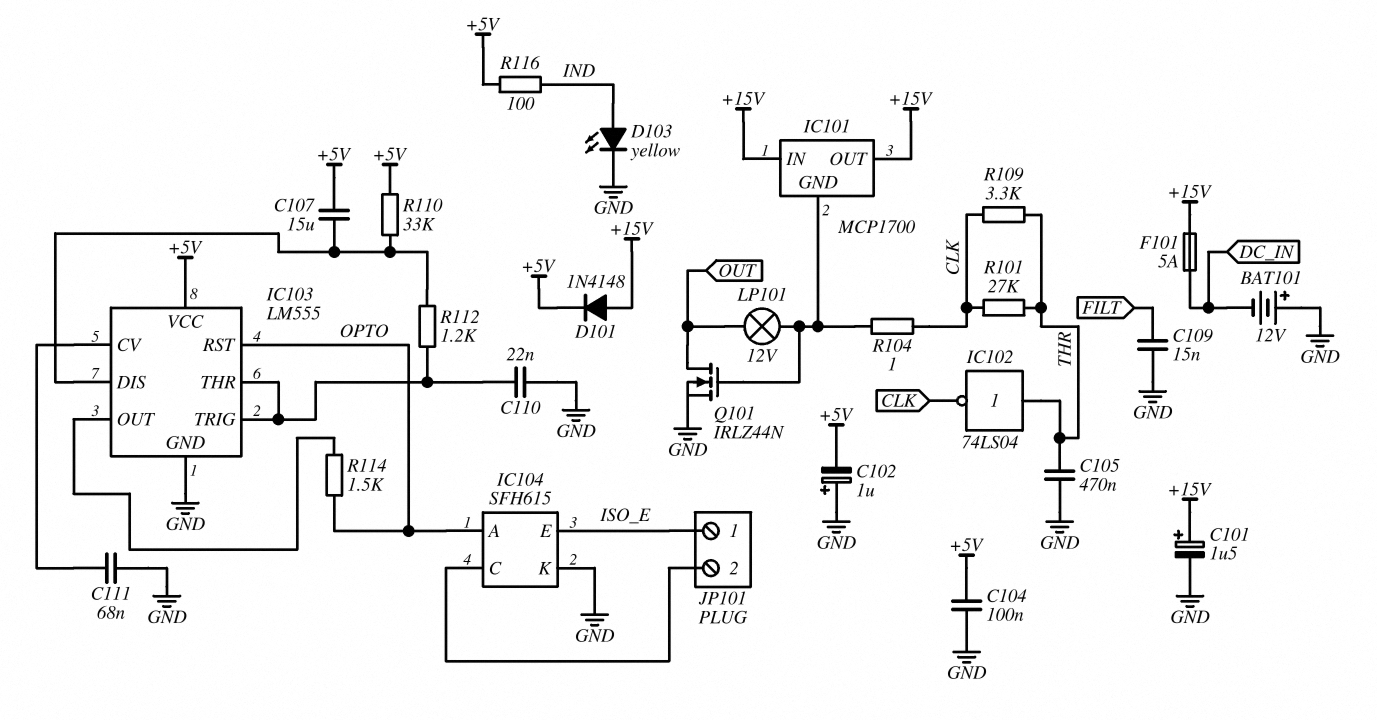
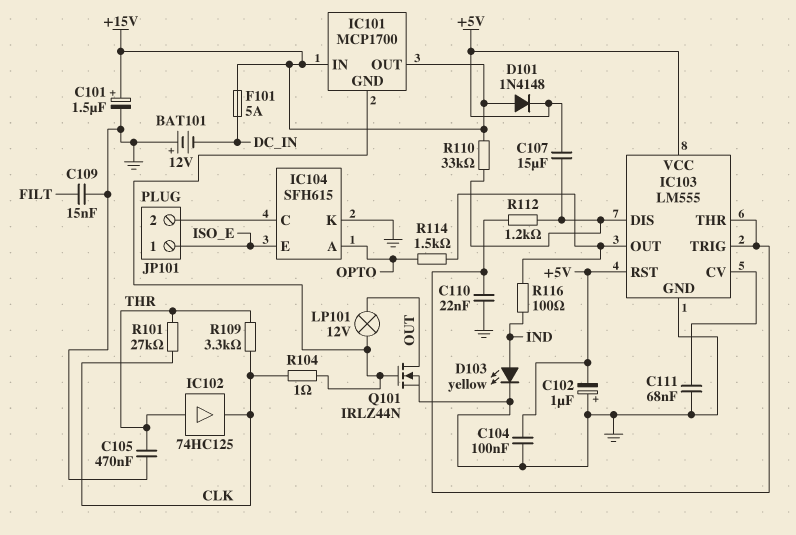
IC102: NOT 74LS04 (in THR, out CLK) -> buffer 74HC125 (in THR, out CLK)
IC103 pin RST: OPTO -> +5V
R110: 33k (+5V, IC103/DIS) -> 33k (+15V, IC103/DIS)
R116: 100 (+5V, IND) -> 100 (IC103/OUT, IND)

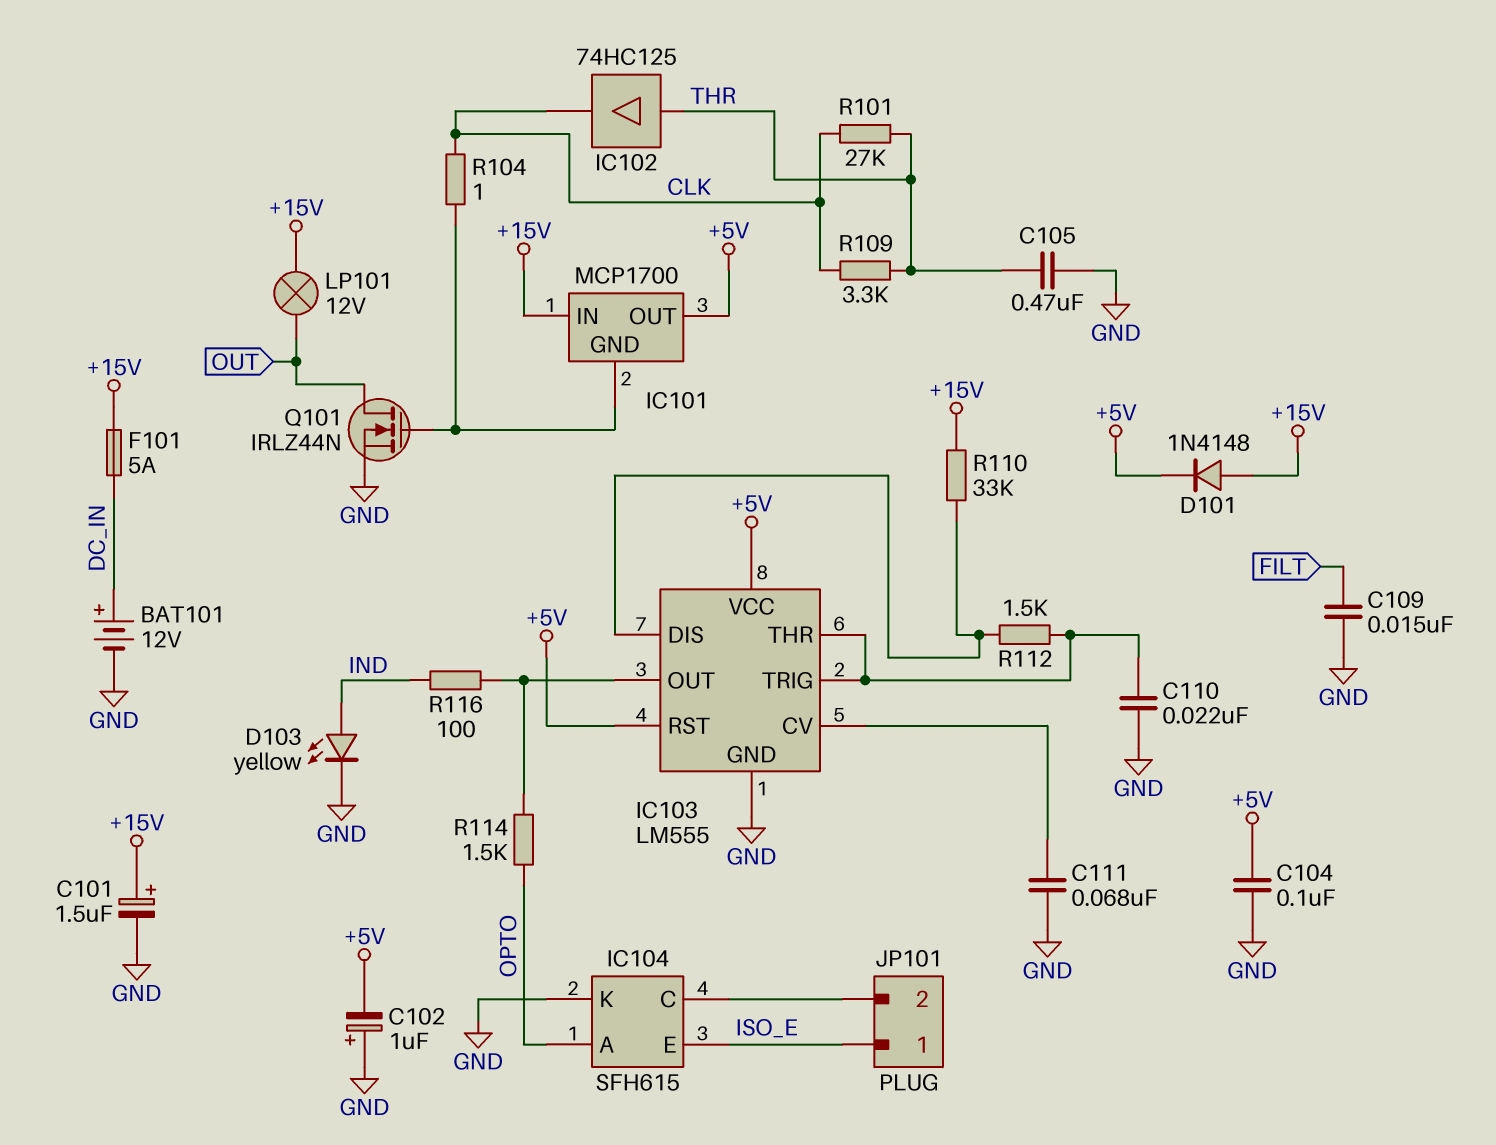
BAT101: 12V (plus GND, minus DC_IN) -> 12V (plus DC_IN, minus GND)
C107: 15uF (+5V, IC103/DIS) -> none
IC101 pin OUT: +15V -> +5V
LP101: lamp 12V (IC101/GND, OUT) -> lamp 12V (+15V, OUT)
R112: 1.2k (IC103/DIS, IC103/THR) -> 1.5k (IC103/DIS, IC103/THR)

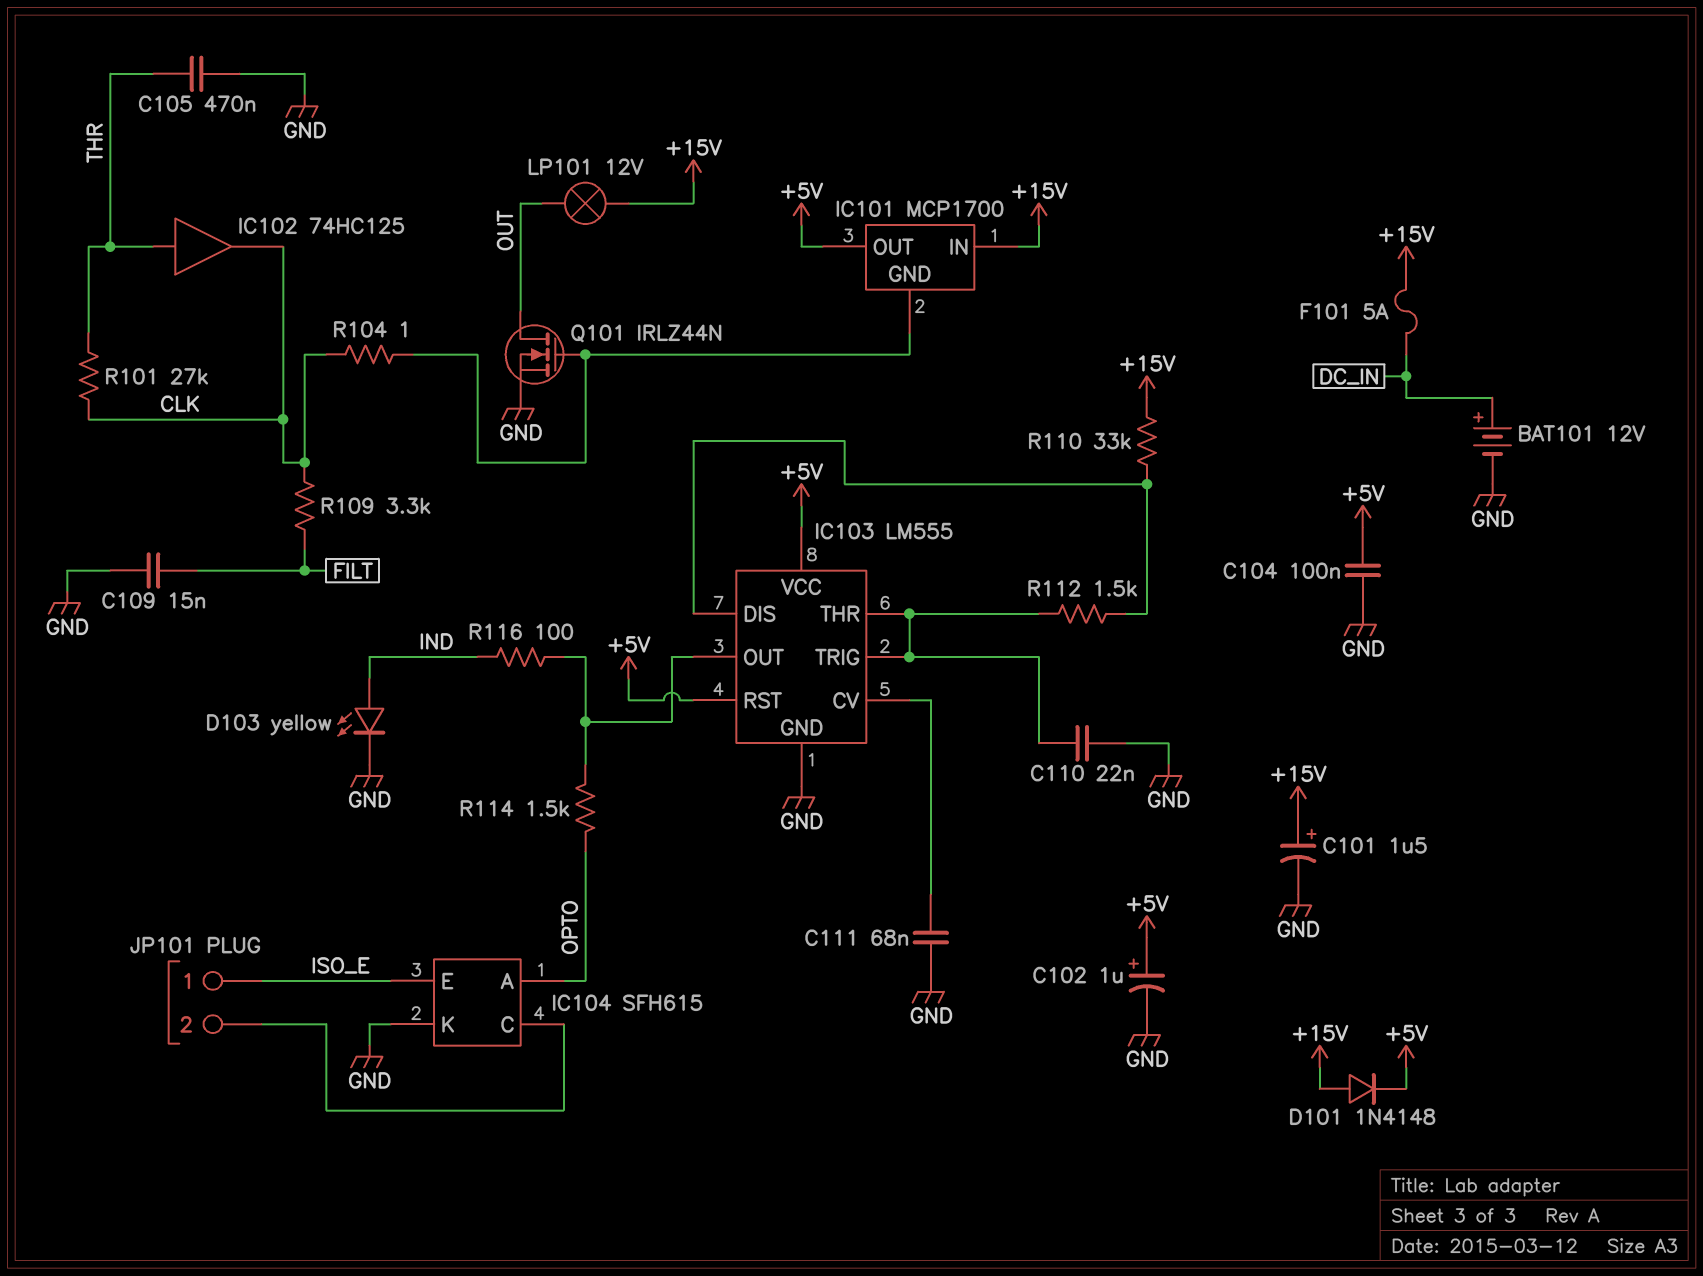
C102: 1uF (plus GND, minus +5V) -> 1uF (plus +5V, minus GND)
R109: 3.3k (CLK, THR) -> 3.3k (CLK, FILT)

